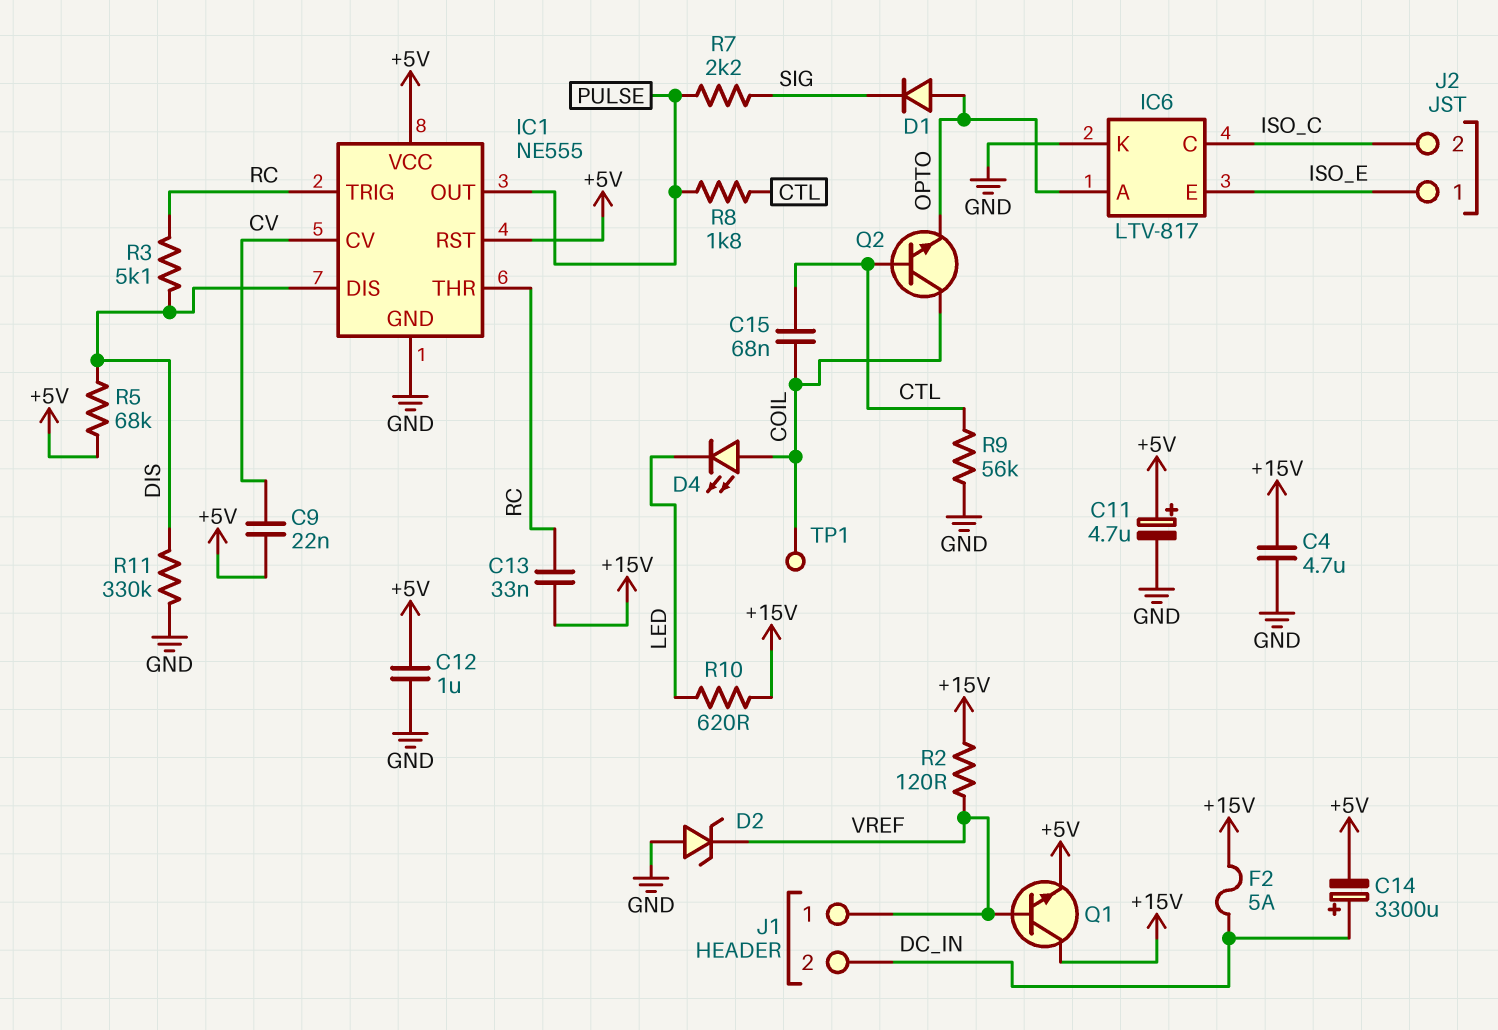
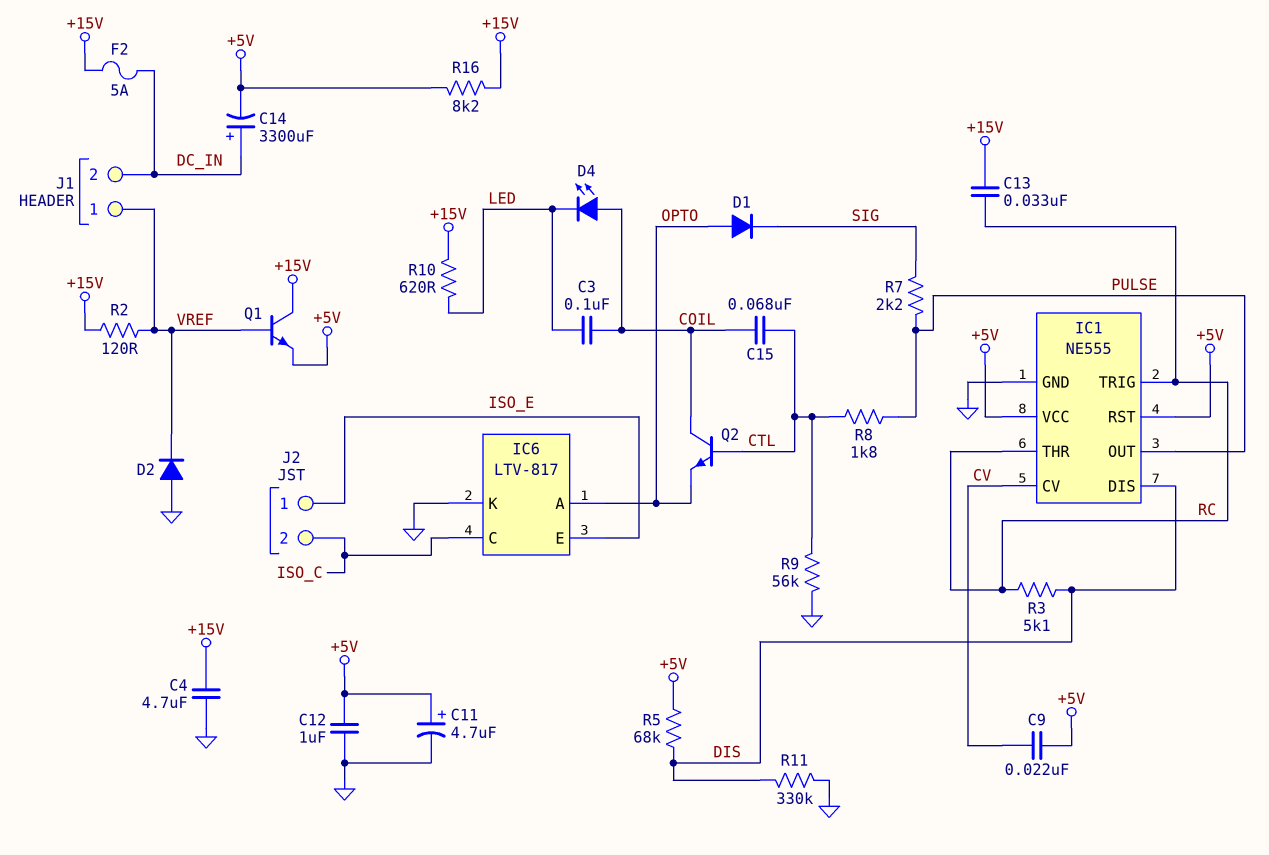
C3: none -> 100nF (COIL, LED)
D2: zener (A GND, K VREF) -> diode (A GND, K VREF)
R16: none -> 8.2k (+5V, +15V)
TP1: test point (COIL) -> none

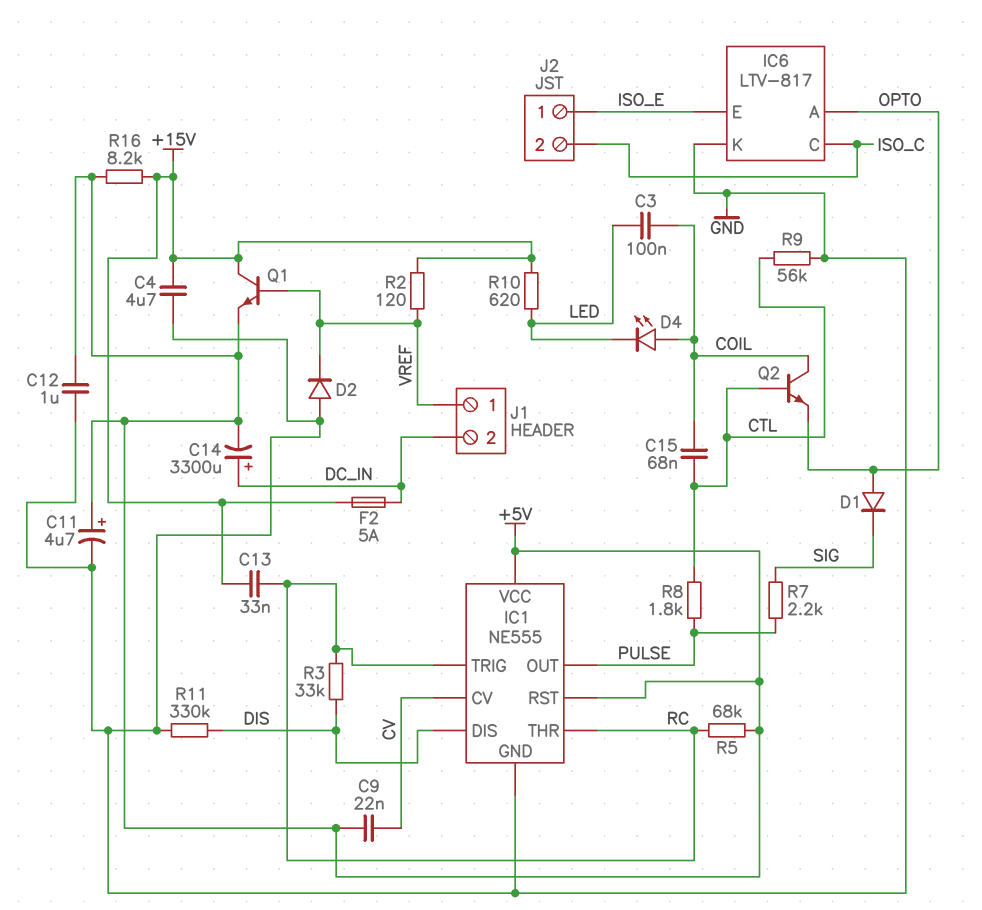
R3: 5.1k (DIS, RC) -> 33k (DIS, RC)
R5: 68k (+5V, DIS) -> 68k (+5V, RC)

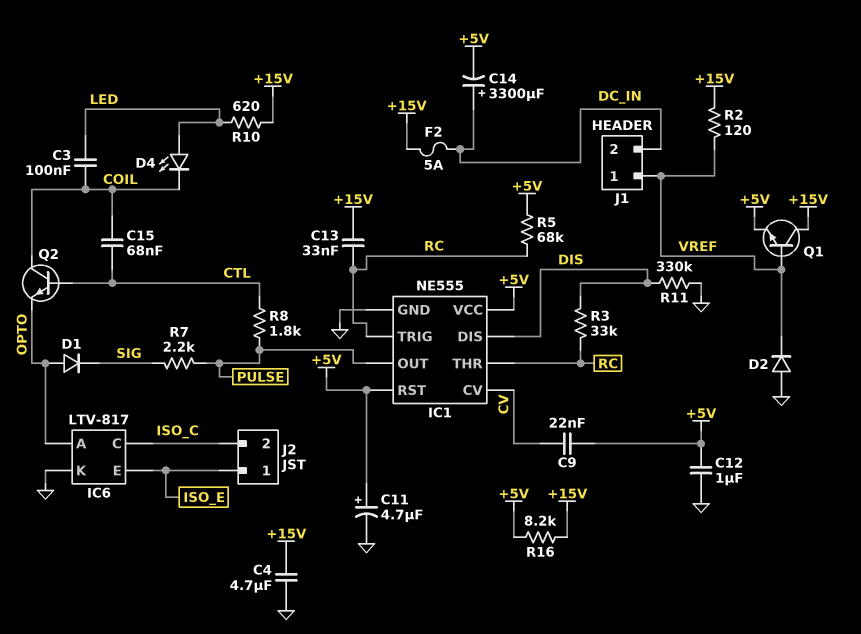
D4: LED (A COIL, K LED) -> LED (A LED, K COIL)
R9: 56k (CTL, GND) -> none

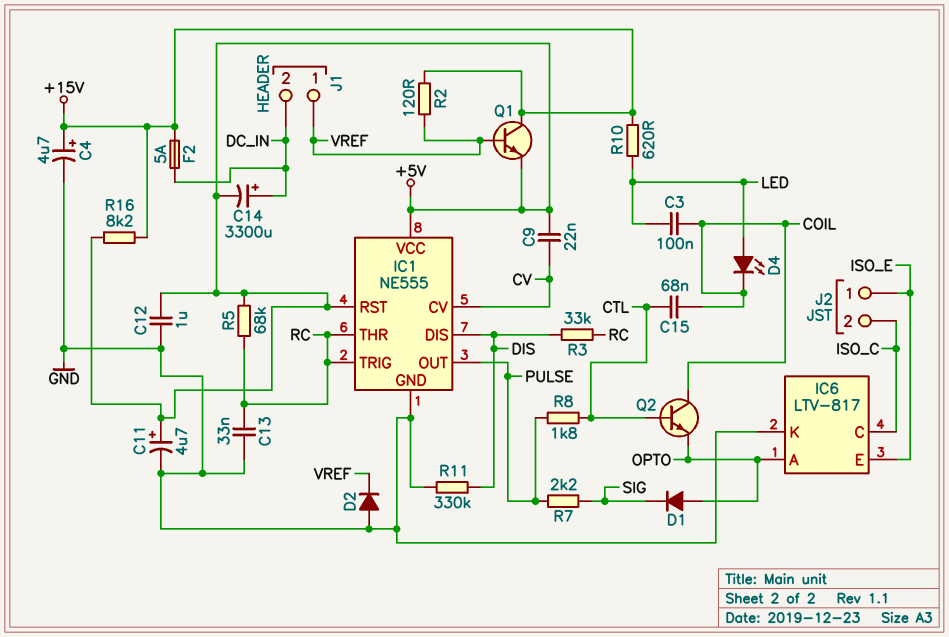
C4: 4.7uF (+15V, GND) -> 4.7uF (plus +15V, minus GND)
C13: 33nF (+15V, RC) -> 33nF (GND, RC)

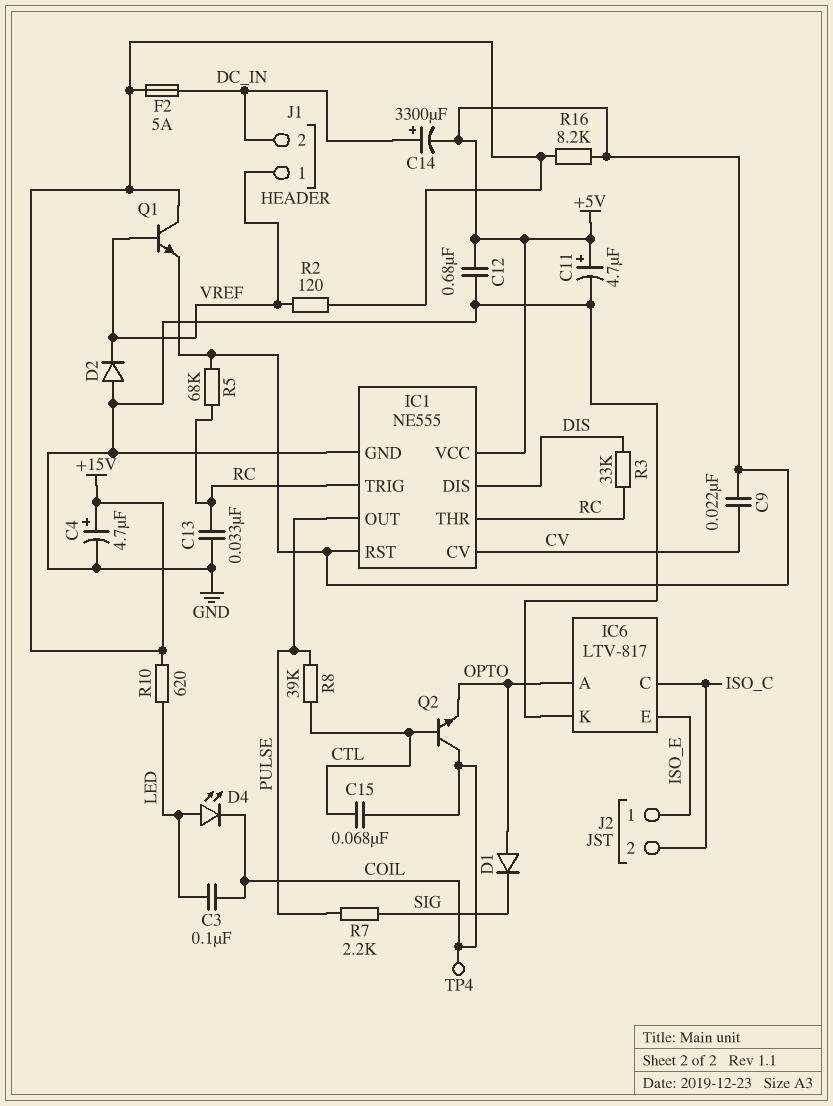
C12: 1uF (+5V, GND) -> 680nF (+5V, GND)
R8: 1.8k (CTL, PULSE) -> 39k (CTL, PULSE)
R11: 330k (DIS, GND) -> none
TP4: none -> test point (COIL)

